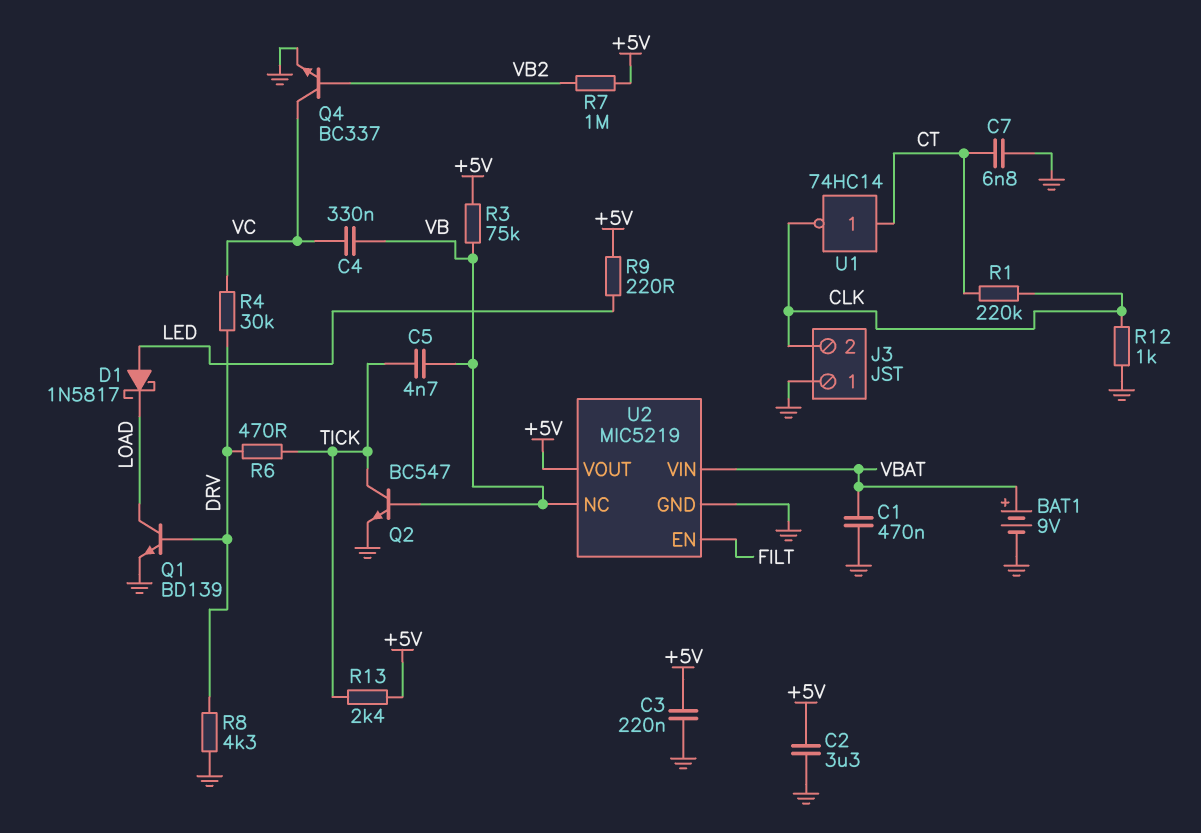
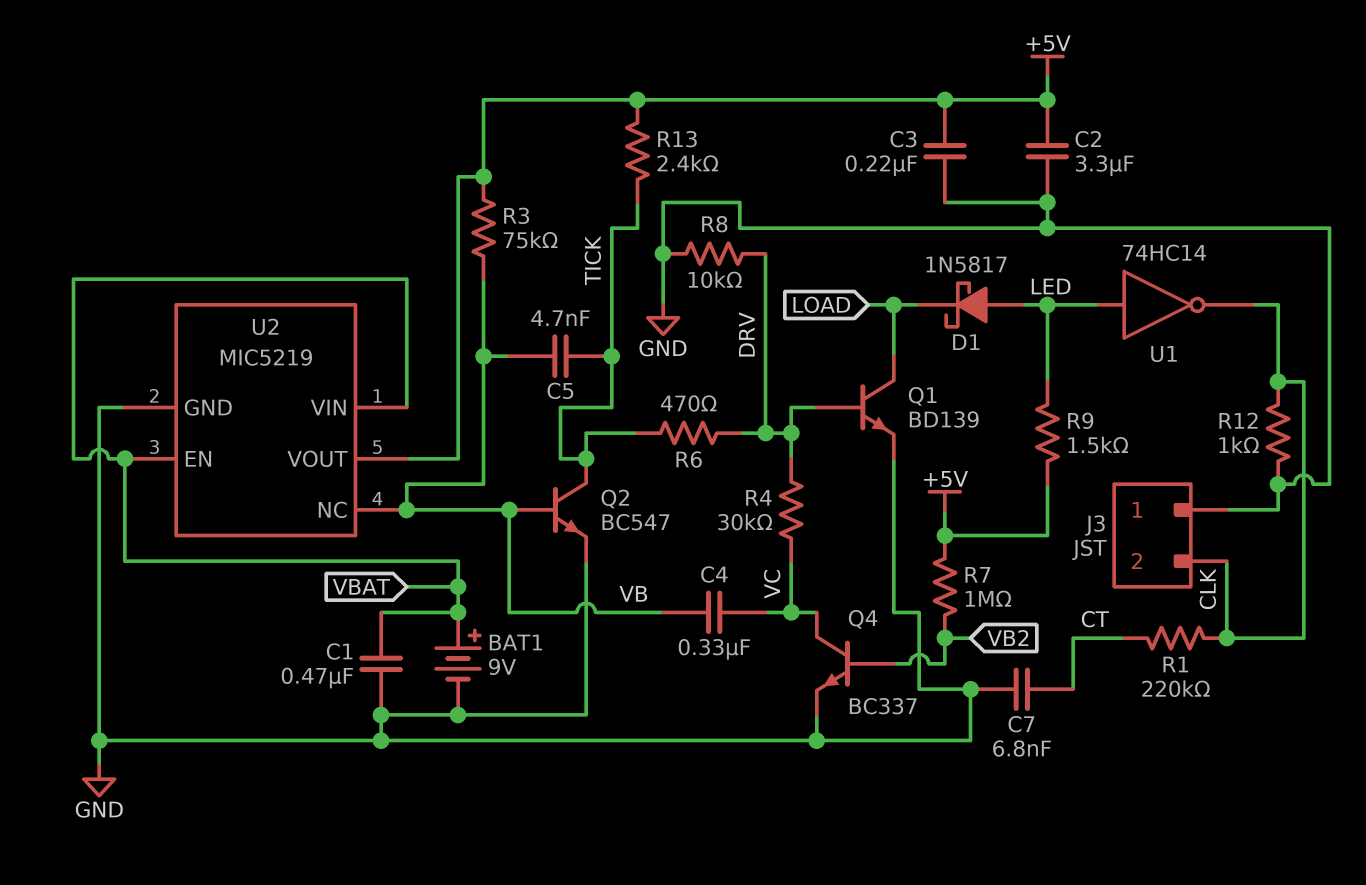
R8: 4.3k (DRV, GND) -> 10k (DRV, GND)
R9: 220 (+5V, LED) -> 1.5k (+5V, LED)
U1: NOT 74HC14 (in CT, out CLK) -> NOT 74HC14 (in LED, out CLK)
U2 pin EN: FILT -> VBAT

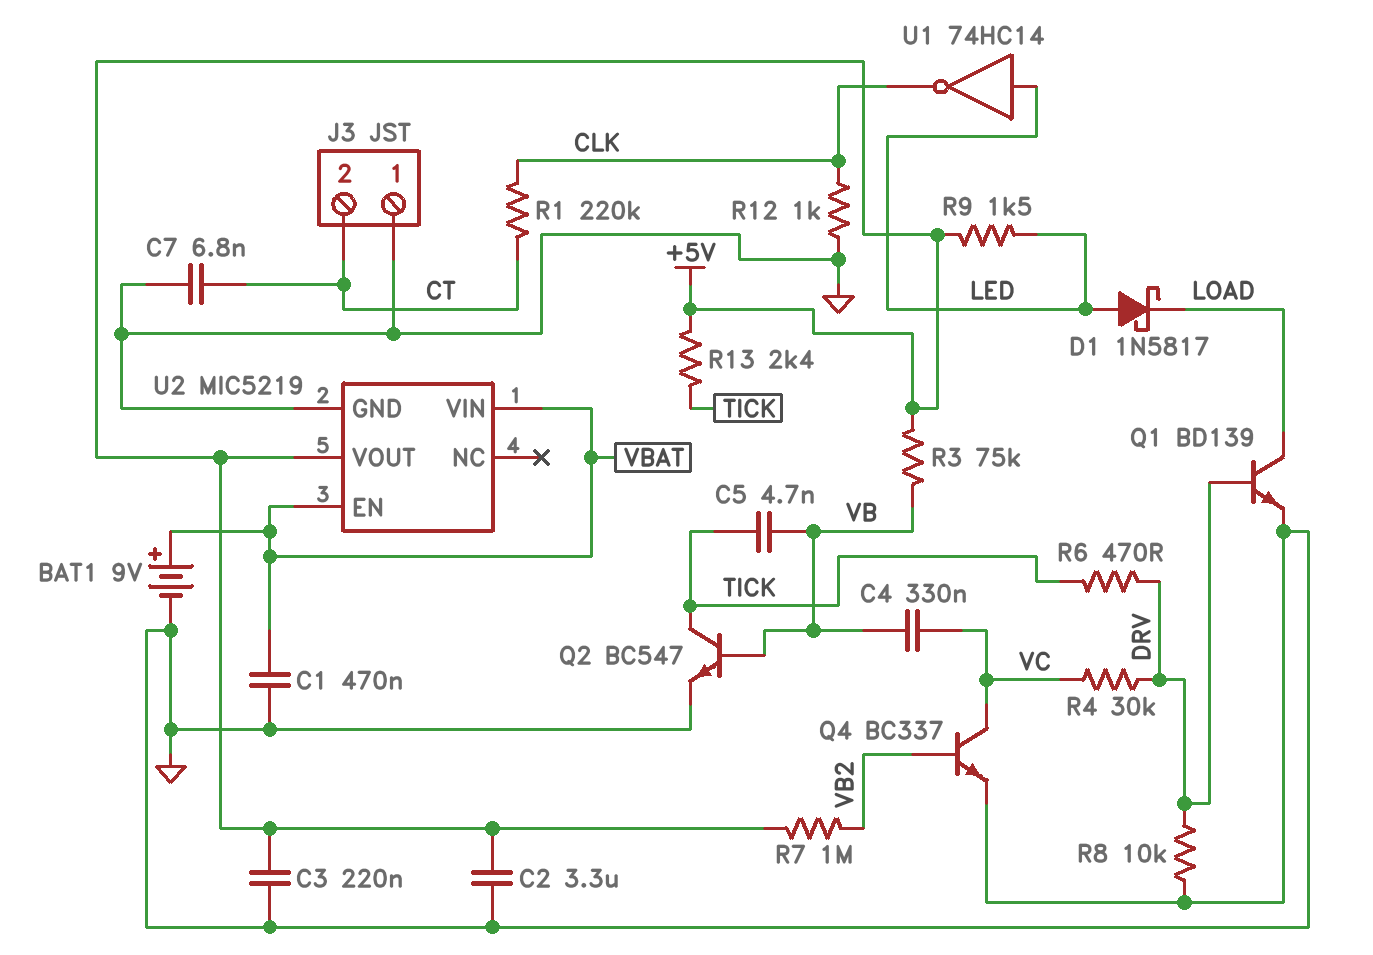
J3 pin 2: CLK -> CT
U2 pin NC: VB -> none

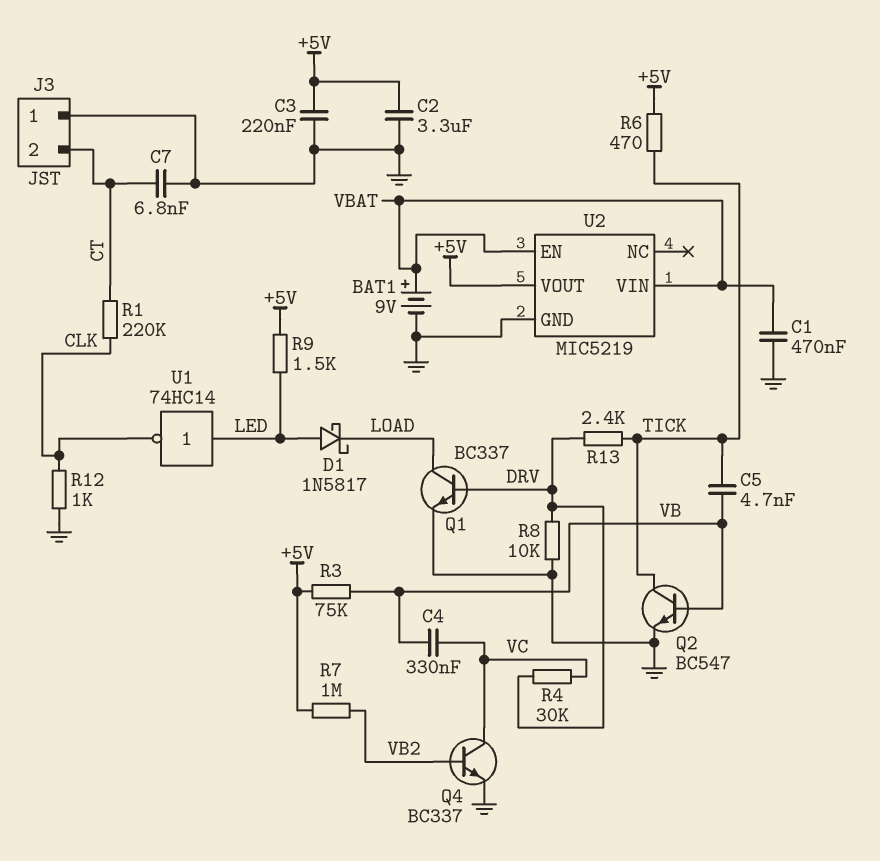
Q1: NPN BD139 (B DRV, C LOAD, E GND) -> NPN BC337 (B DRV, C LOAD, E GND)
R6: 470 (DRV, TICK) -> 470 (+5V, TICK)
R13: 2.4k (+5V, TICK) -> 2.4k (DRV, TICK)

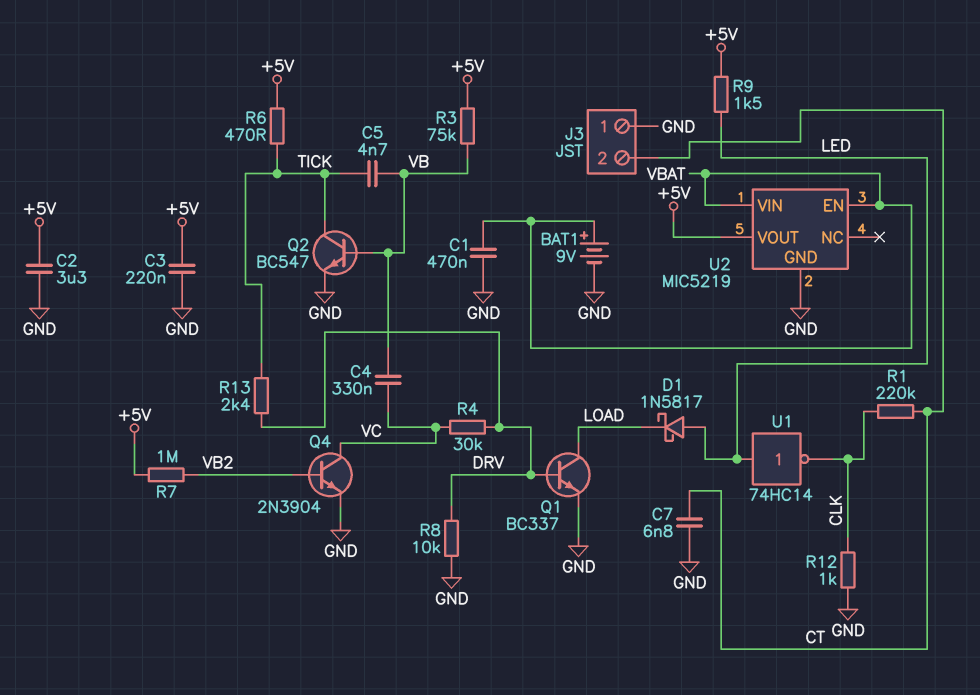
Q4: NPN BC337 (B VB2, C VC, E GND) -> NPN 2N3904 (B VB2, C VC, E GND)

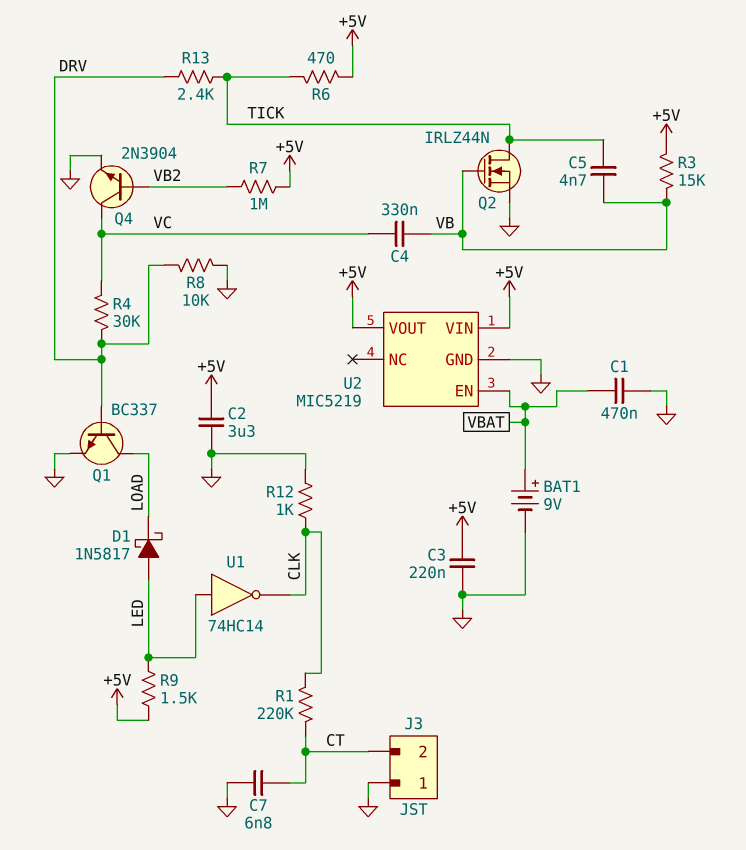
Q2: NPN BC547 (B VB, C TICK, E GND) -> NMOS IRLZ44N (G VB, D TICK, S GND)
R3: 75k (+5V, VB) -> 15k (+5V, VB)
U2 pin VIN: VBAT -> +5V

